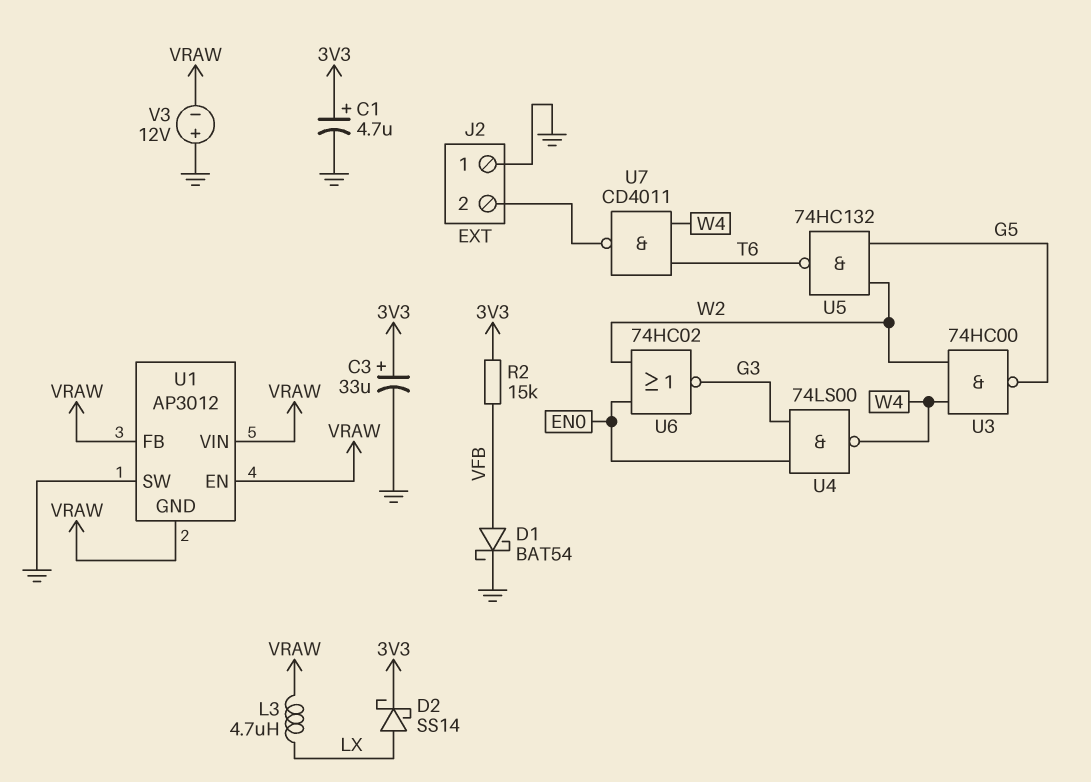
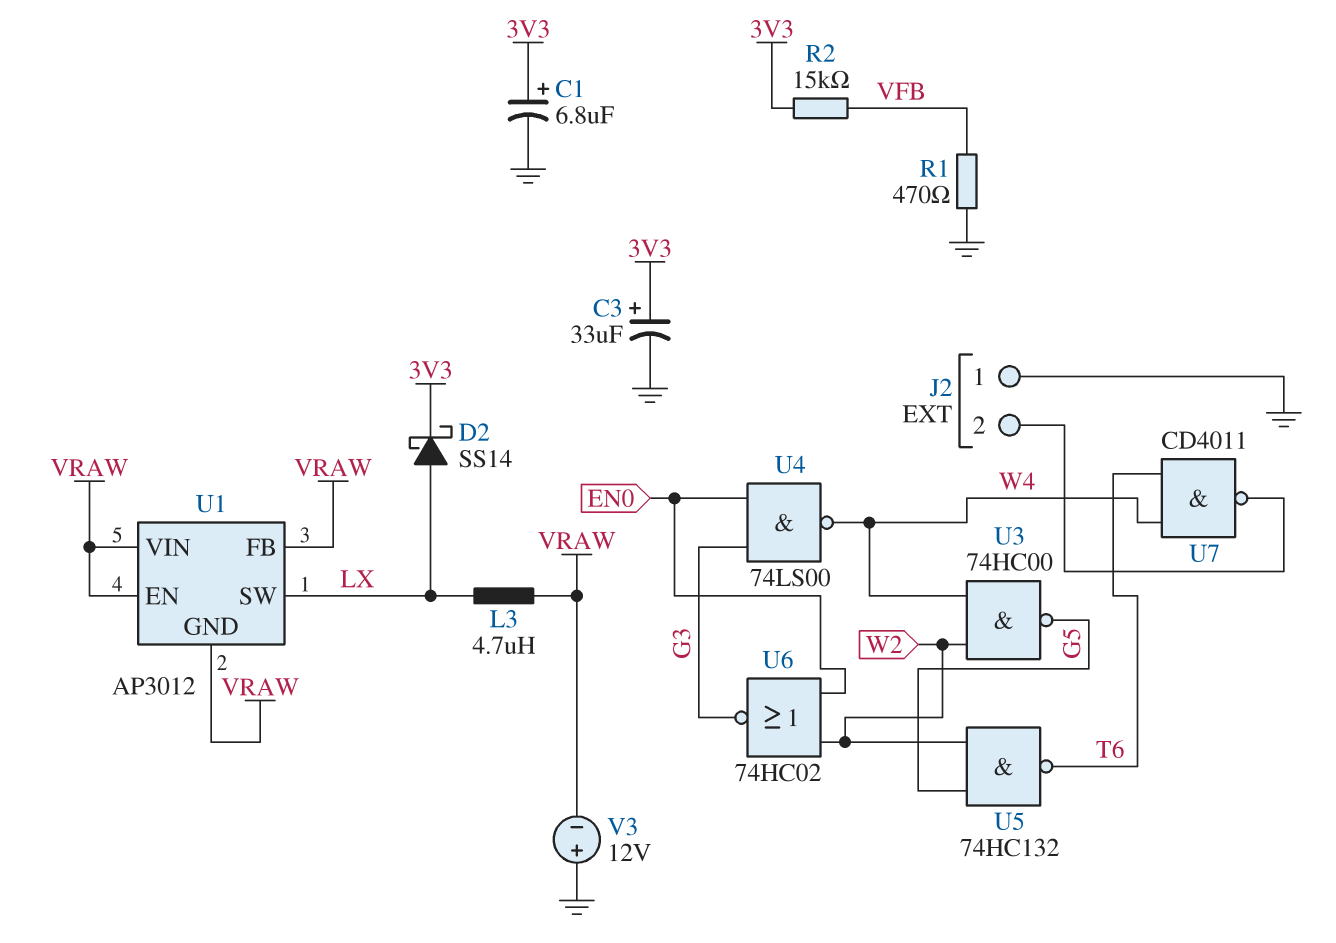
C1: 4.7uF (plus 3V3, minus GND) -> 6.8uF (plus 3V3, minus GND)
D1: schottky BAT54 (A VFB, K GND) -> none
R1: none -> 470 (GND, VFB)
U1 pin SW: GND -> LX

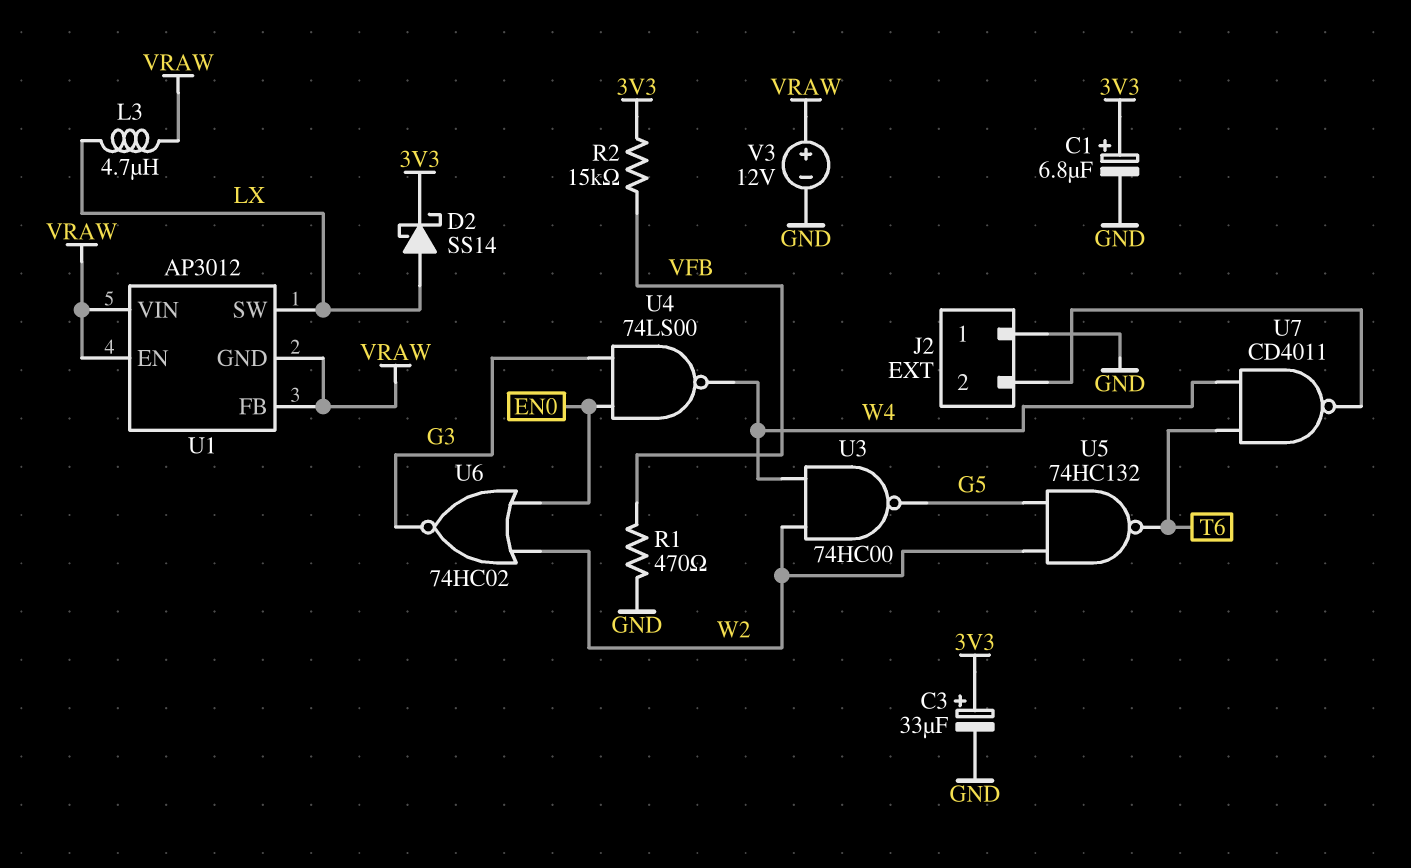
V3: 12V (plus GND, minus VRAW) -> 12V (plus VRAW, minus GND)

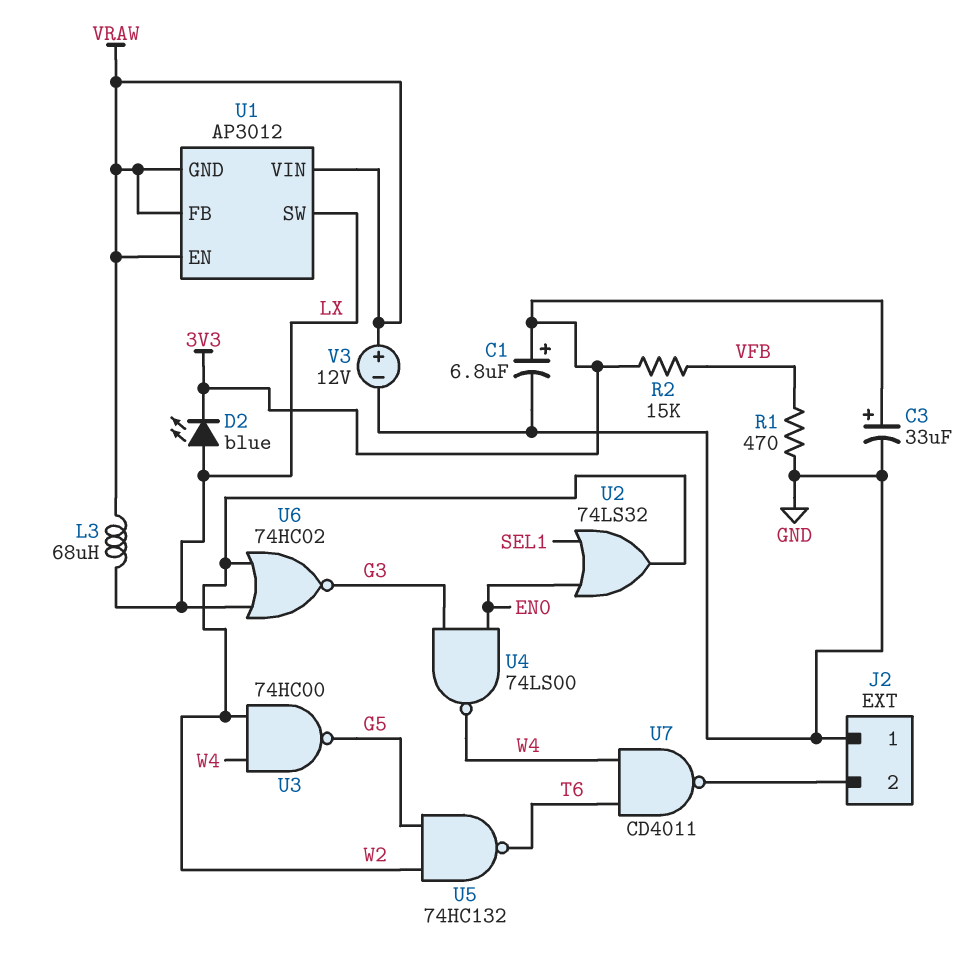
D2: schottky SS14 (A LX, K 3V3) -> LED blue (A LX, K 3V3)
L3: 4.7uH (LX, VRAW) -> 68uH (LX, VRAW)
U2: none -> OR 74LS32 (in EN0, in SEL1, out W2)
U6: NOR 74HC02 (in EN0, in W2, out G3) -> NOR 74HC02 (in LX, in W2, out G3)

